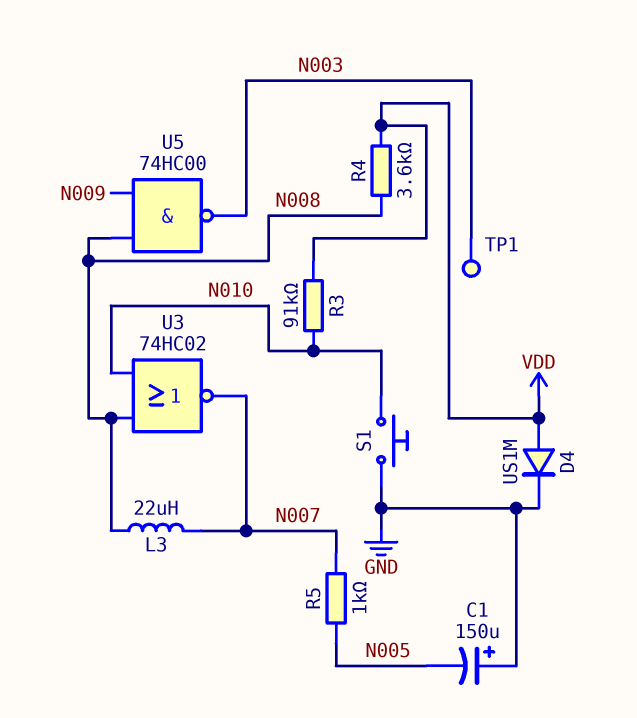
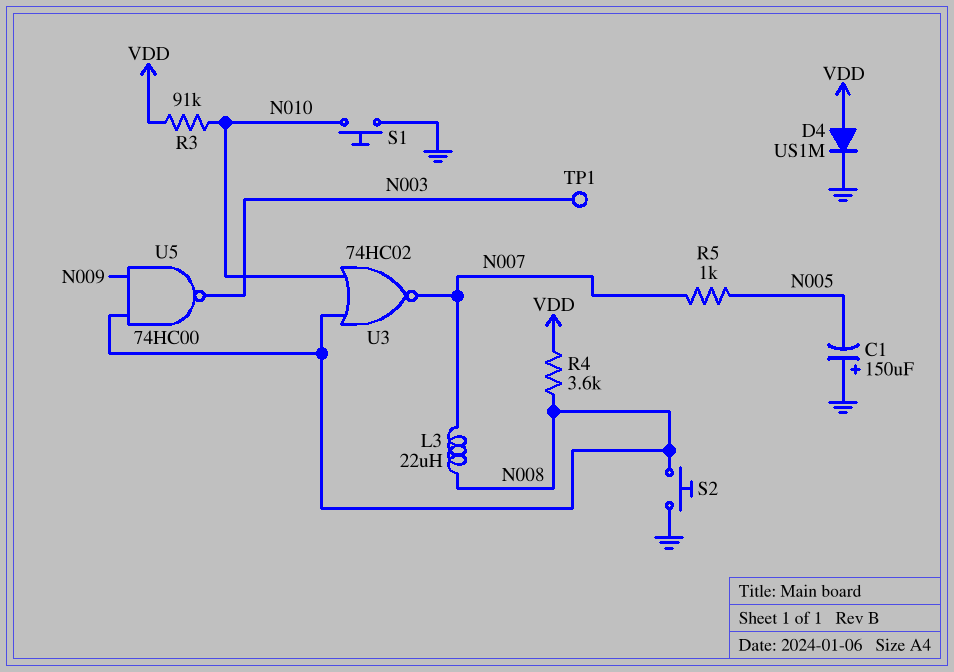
S2: none -> button (GND, N008)

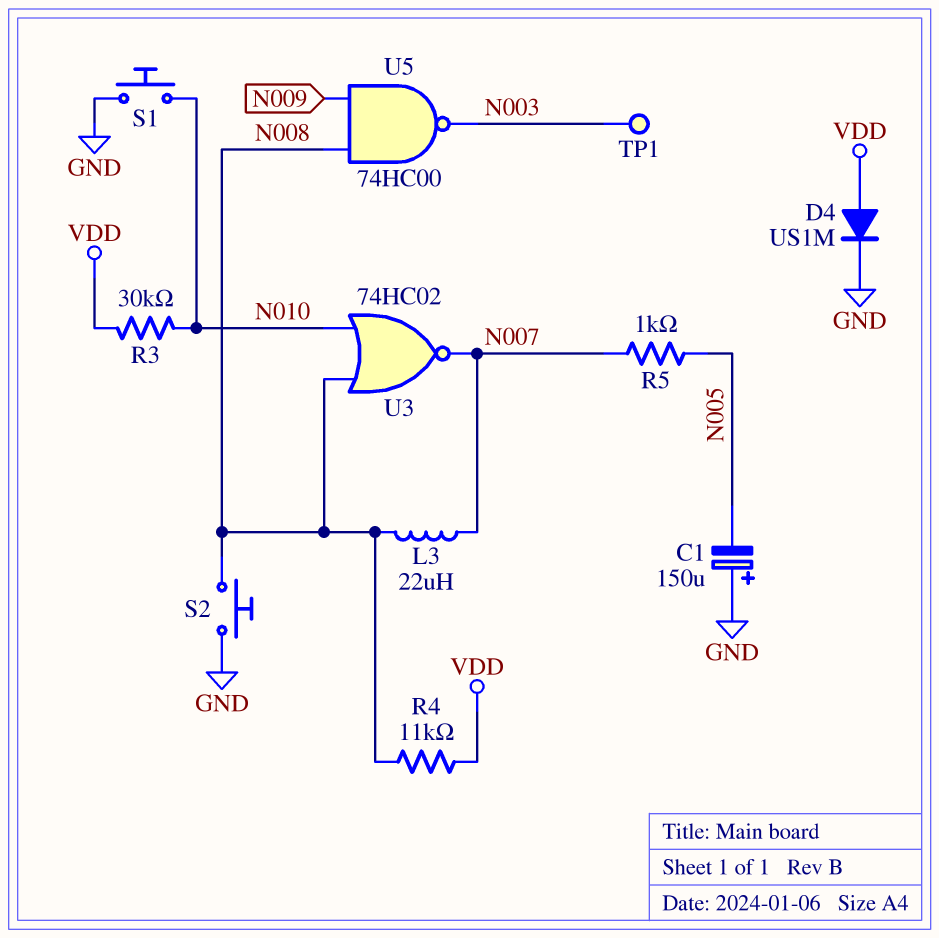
R3: 91k (N010, VDD) -> 30k (N010, VDD)
R4: 3.6k (N008, VDD) -> 11k (N008, VDD)

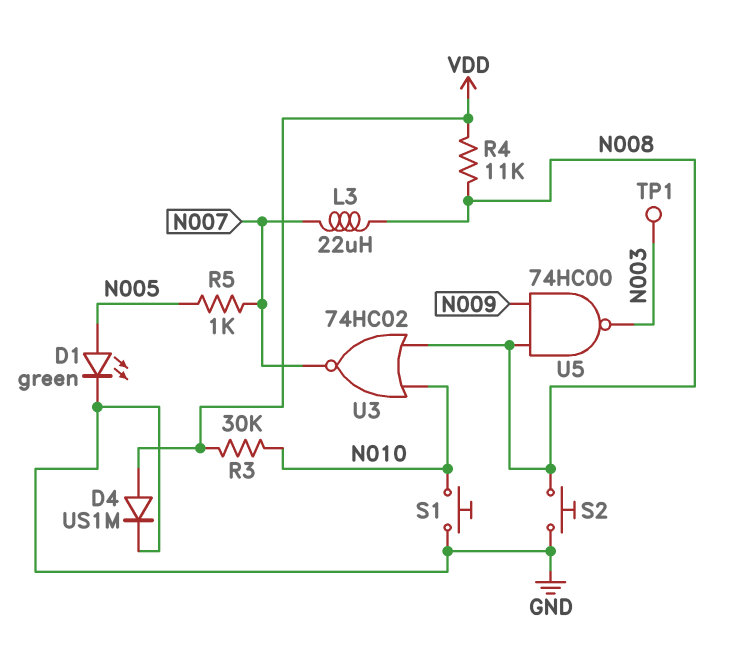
C1: 150uF (plus GND, minus N005) -> none
D1: none -> LED green (A N005, K GND)

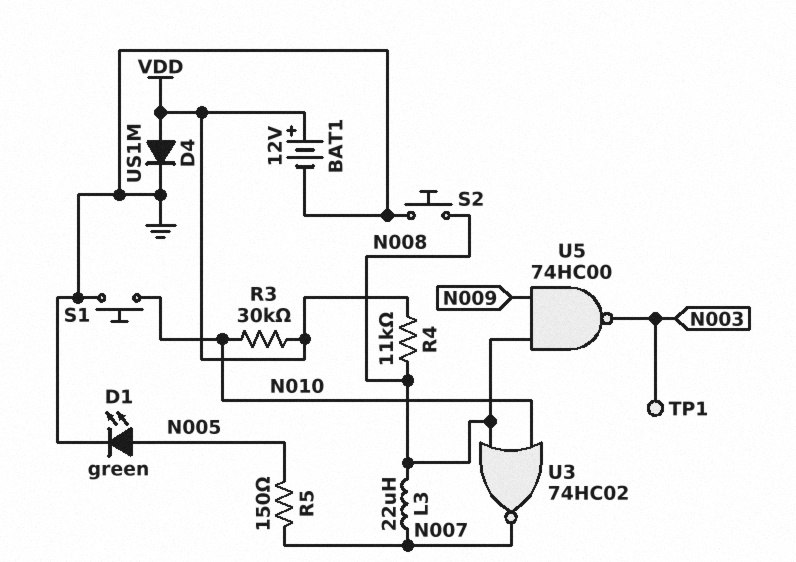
BAT1: none -> 12V (plus VDD, minus GND)
R5: 1k (N005, N007) -> 150 (N005, N007)

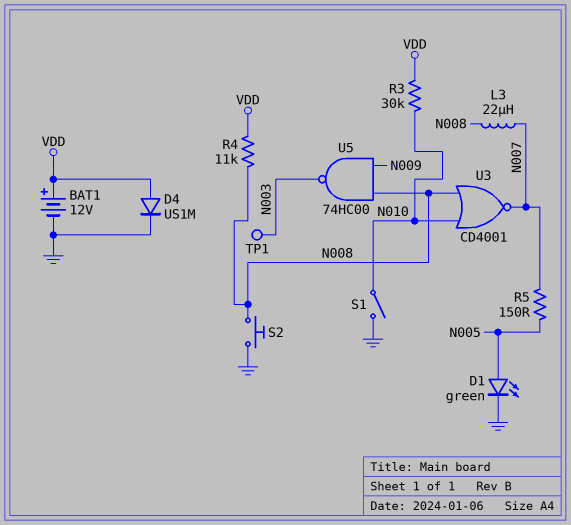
S1: button (GND, N010) -> switch (GND, N010)
U3: NOR 74HC02 (in N008, in N010, out N007) -> NOR CD4001 (in N008, in N010, out N007)

